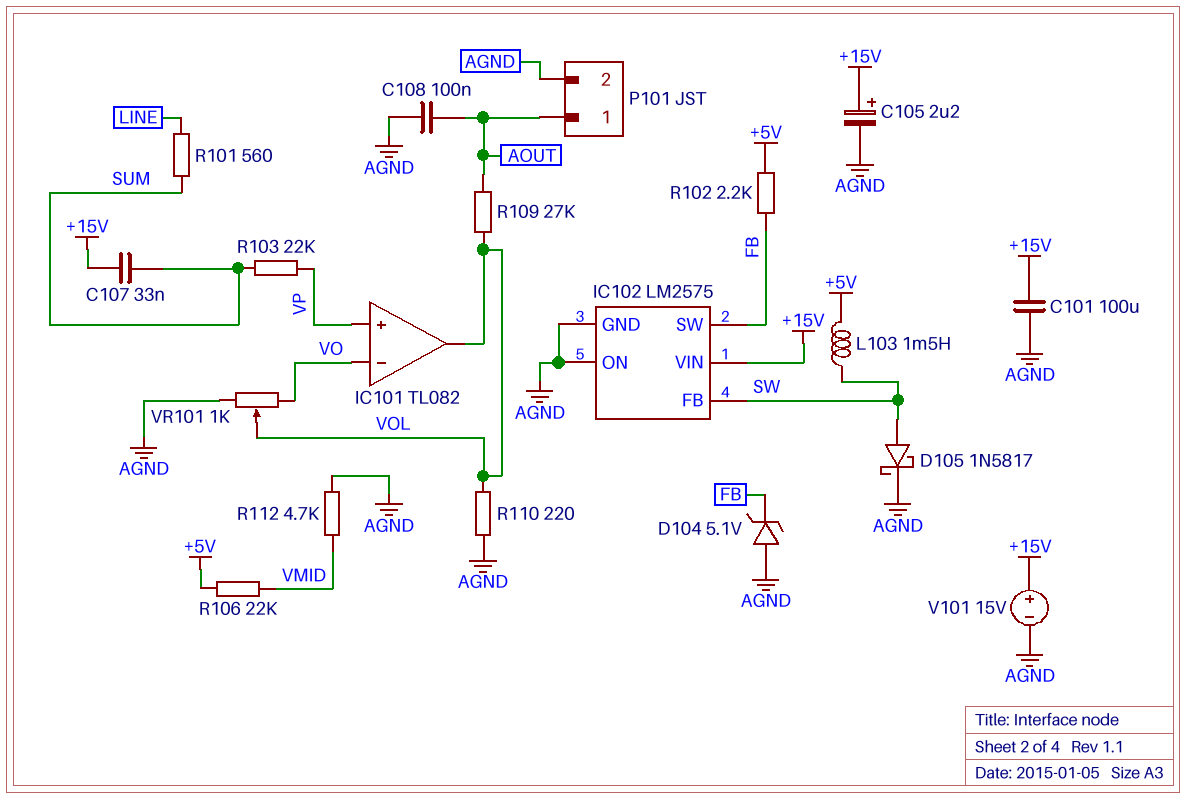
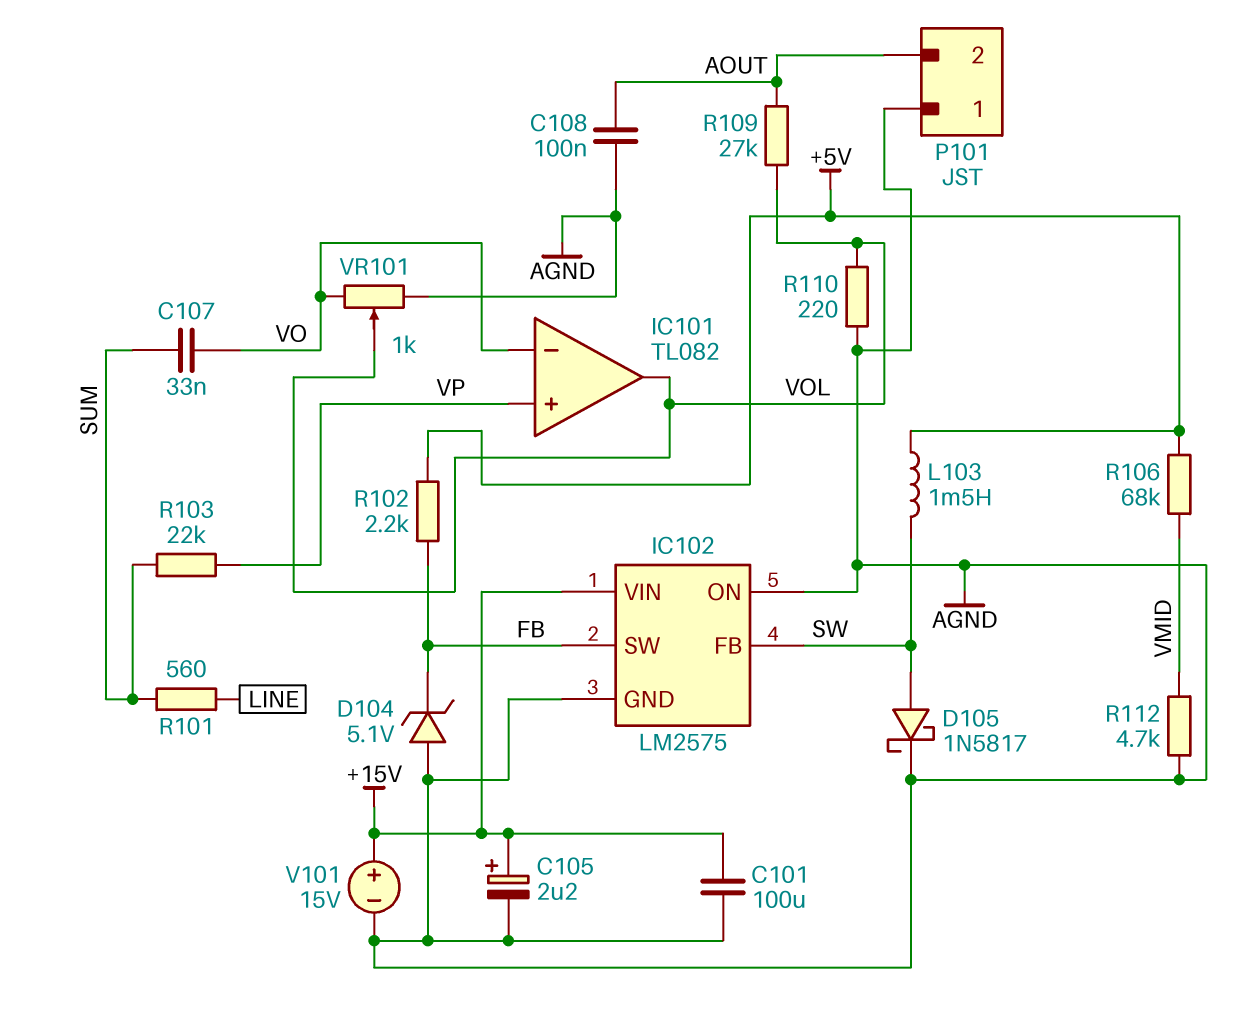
C107: 33nF (+15V, SUM) -> 33nF (SUM, VO)
P101 pin 1: AOUT -> AGND
P101 pin 2: AGND -> AOUT
R106: 22k (+5V, VMID) -> 68k (+5V, VMID)

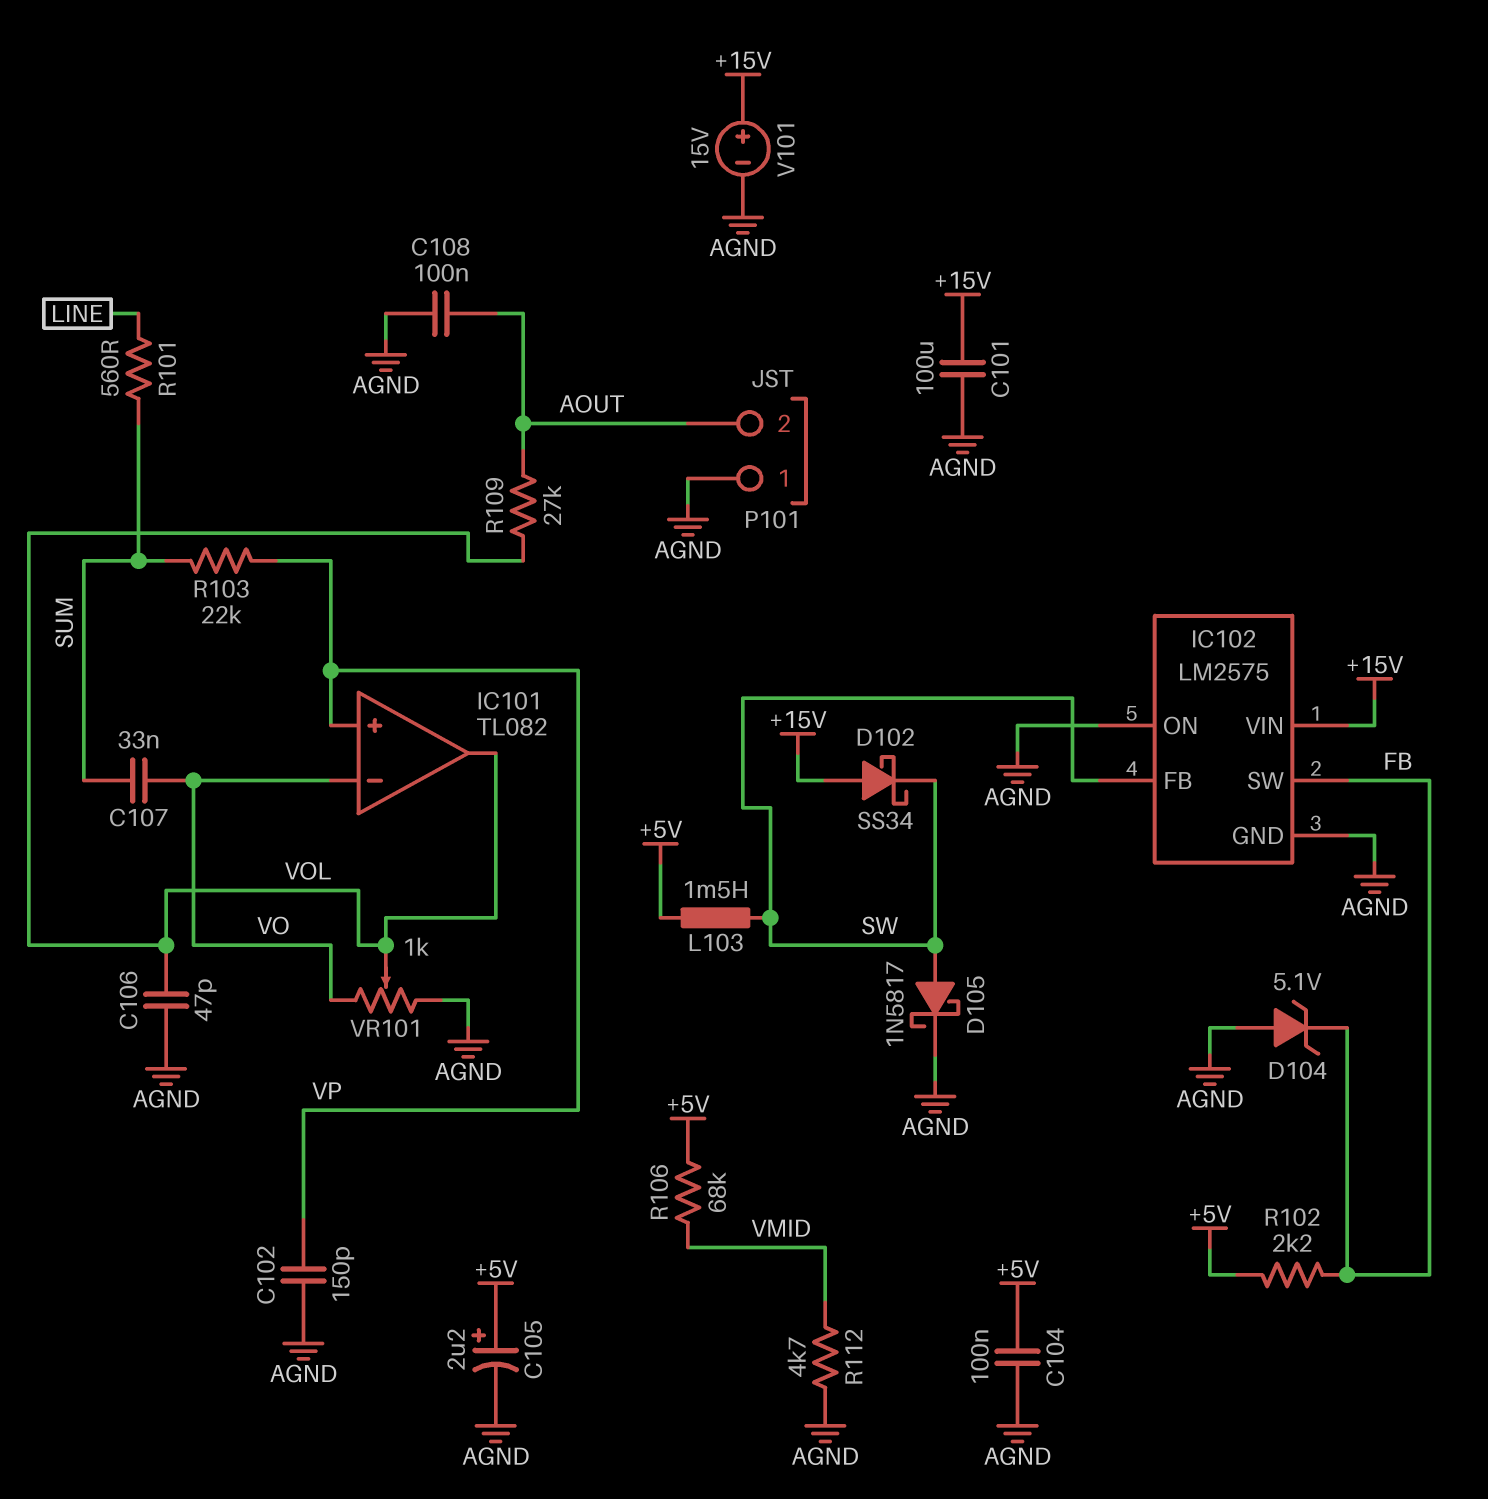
C102: none -> 150pF (AGND, VP)
C104: none -> 100nF (+5V, AGND)
C105: 2.2uF (plus +15V, minus AGND) -> 2.2uF (plus +5V, minus AGND)
C106: none -> 47pF (AGND, VOL)
D102: none -> schottky SS34 (A +15V, K SW)
R110: 220 (AGND, VOL) -> none

